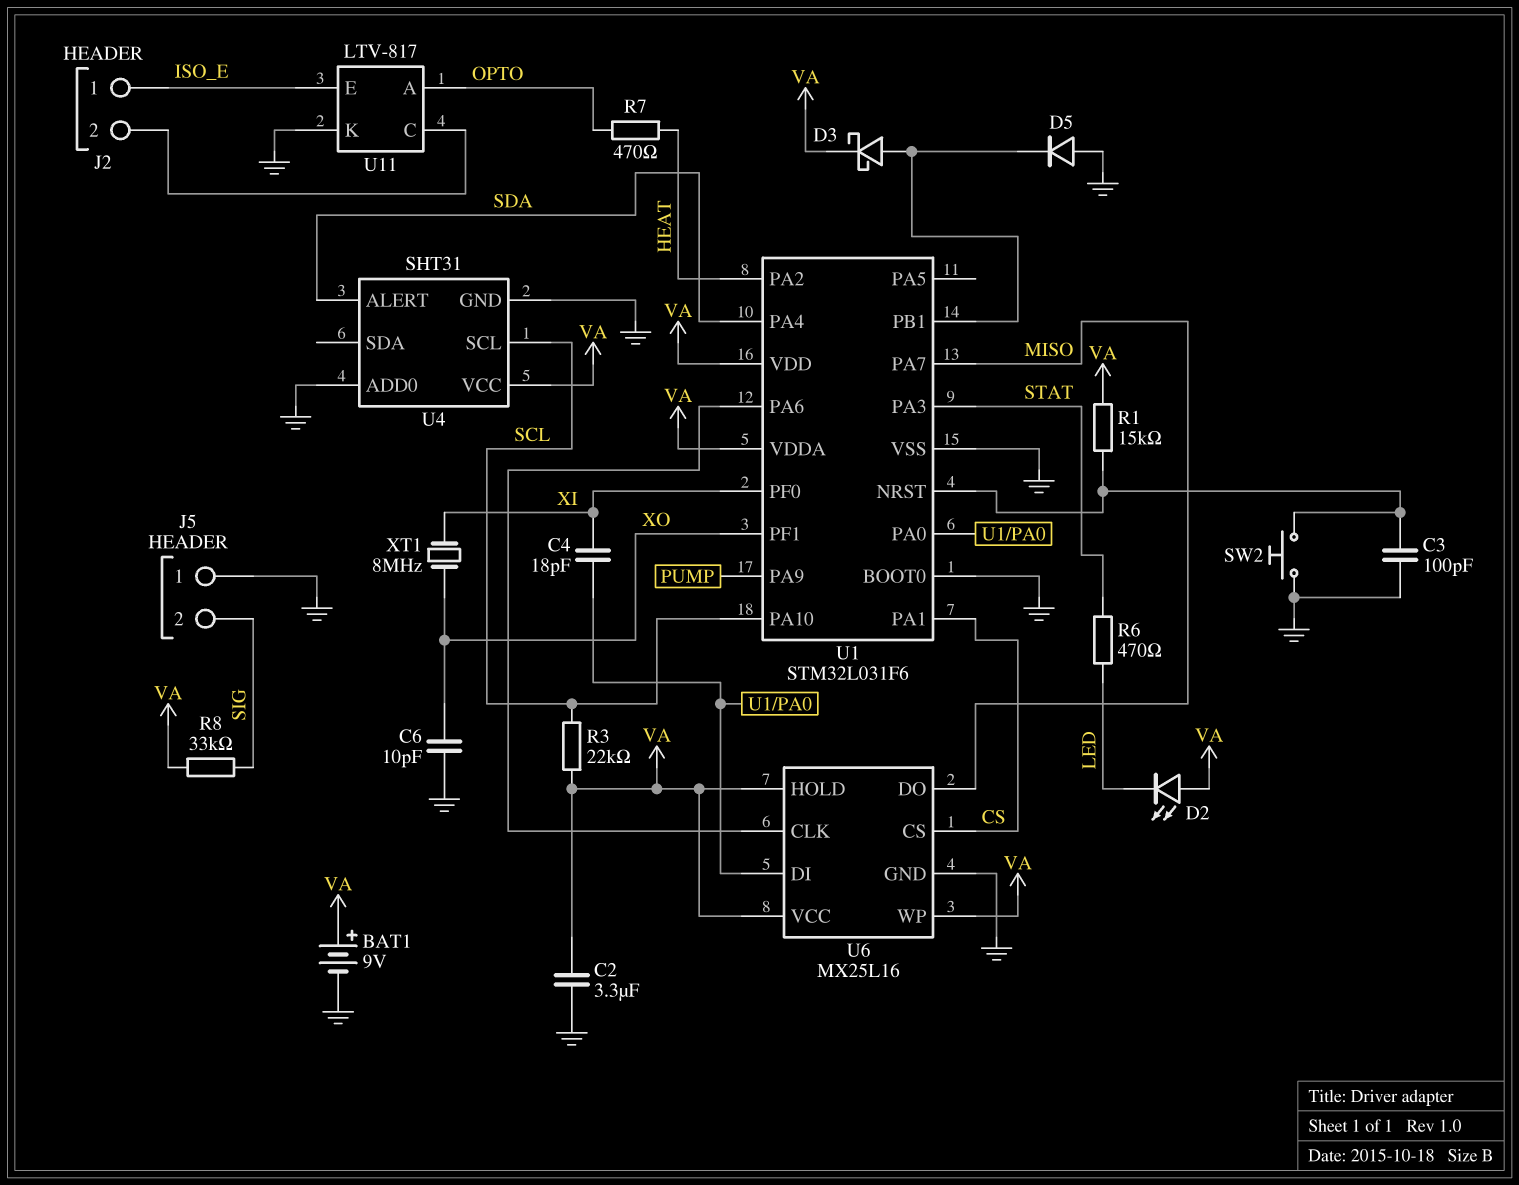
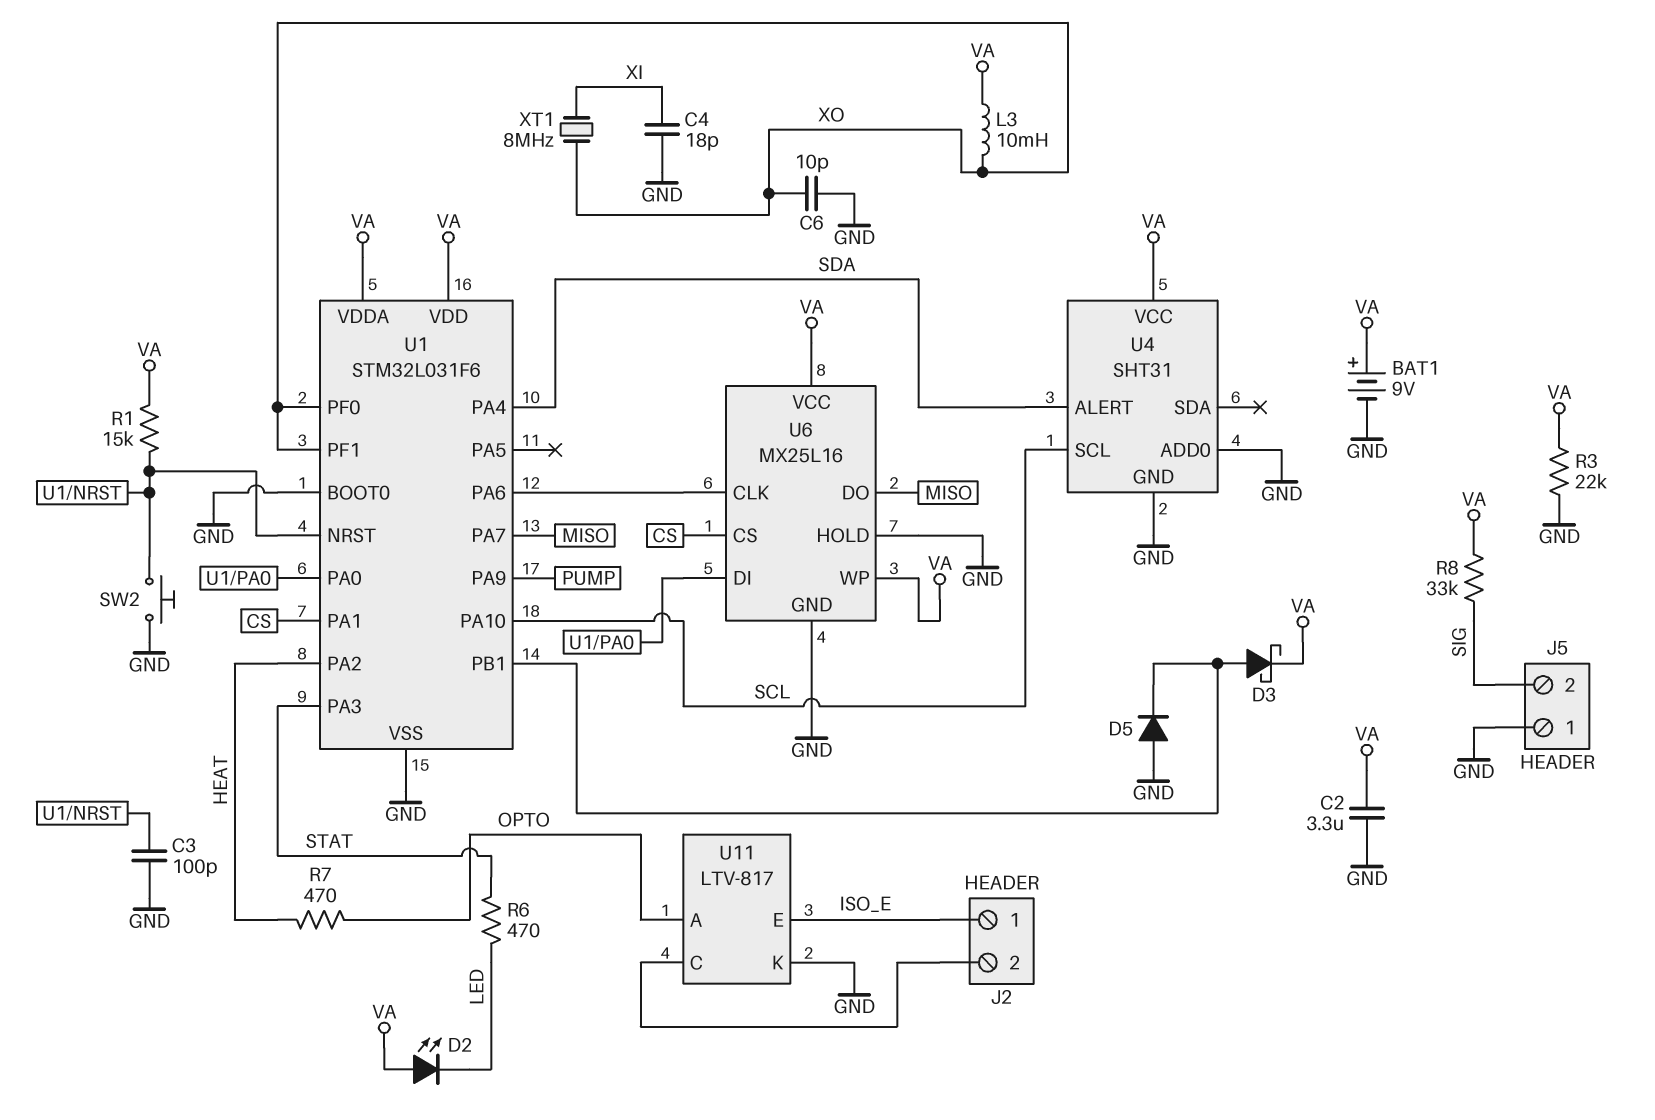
C4: 18pF (U1/PA0, XI) -> 18pF (GND, XI)
L3: none -> 10mH (VA, XO)
R3: 22k (SCL, VA) -> 22k (GND, VA)
U1 pin PF0: XI -> XO
U6 pin HOLD: VA -> GND

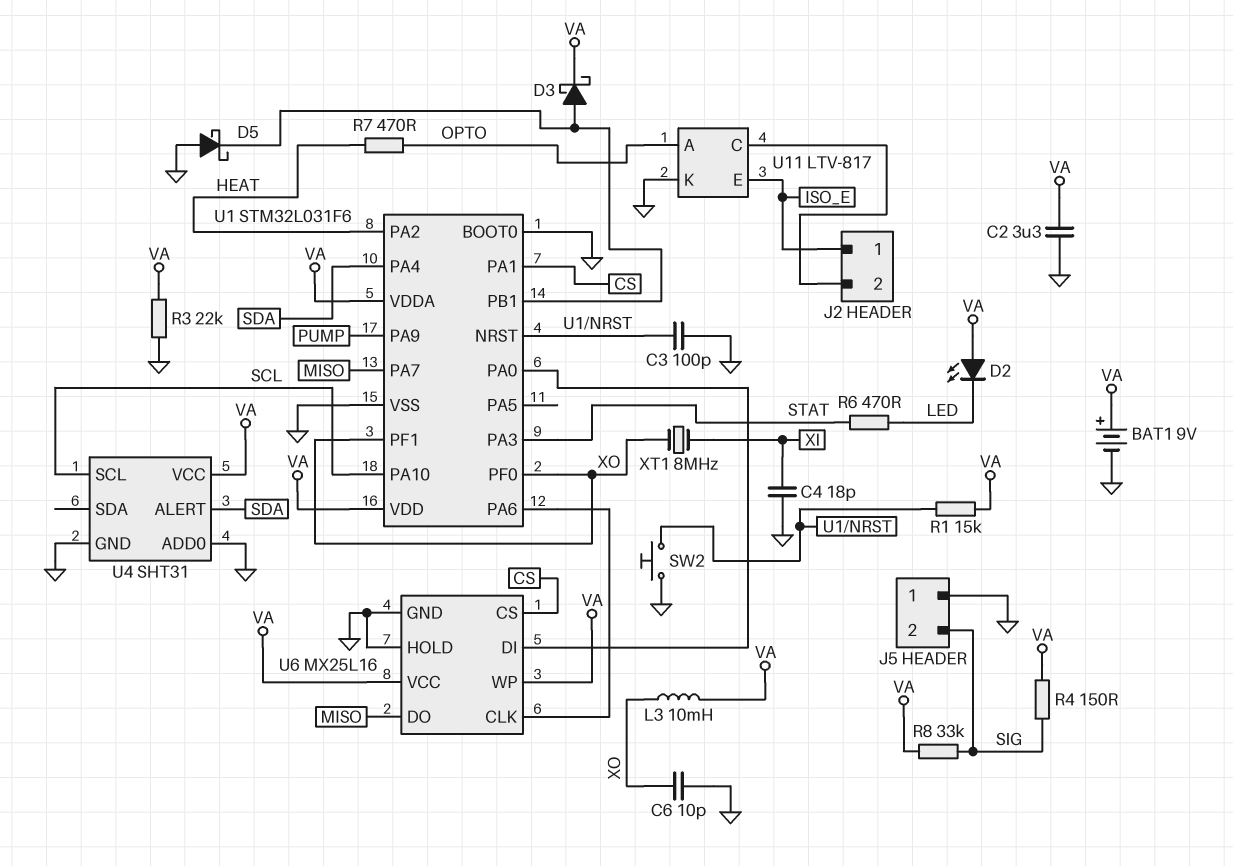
D5: diode (A GND, K U1/PB1) -> schottky (A GND, K U1/PB1)
R4: none -> 150 (SIG, VA)

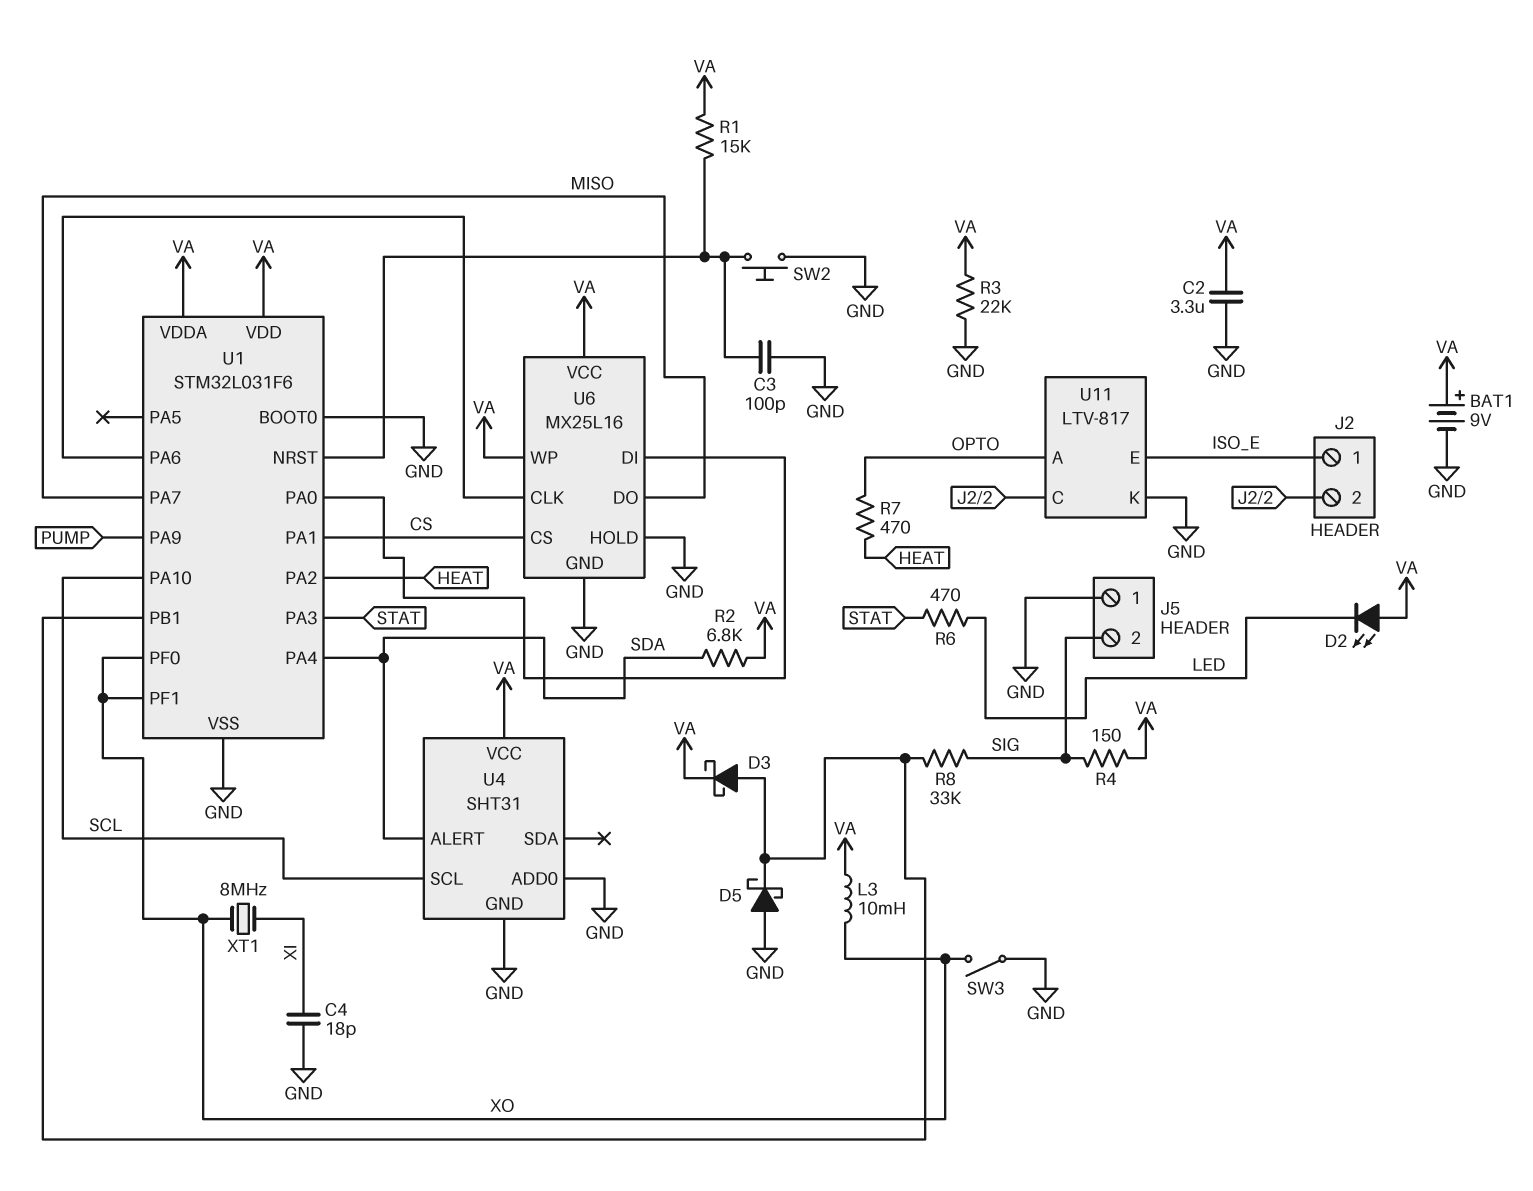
C6: 10pF (GND, XO) -> none
R2: none -> 6.8k (SDA, VA)
R8: 33k (SIG, VA) -> 33k (SIG, U1/PB1)
SW3: none -> switch (GND, XO)

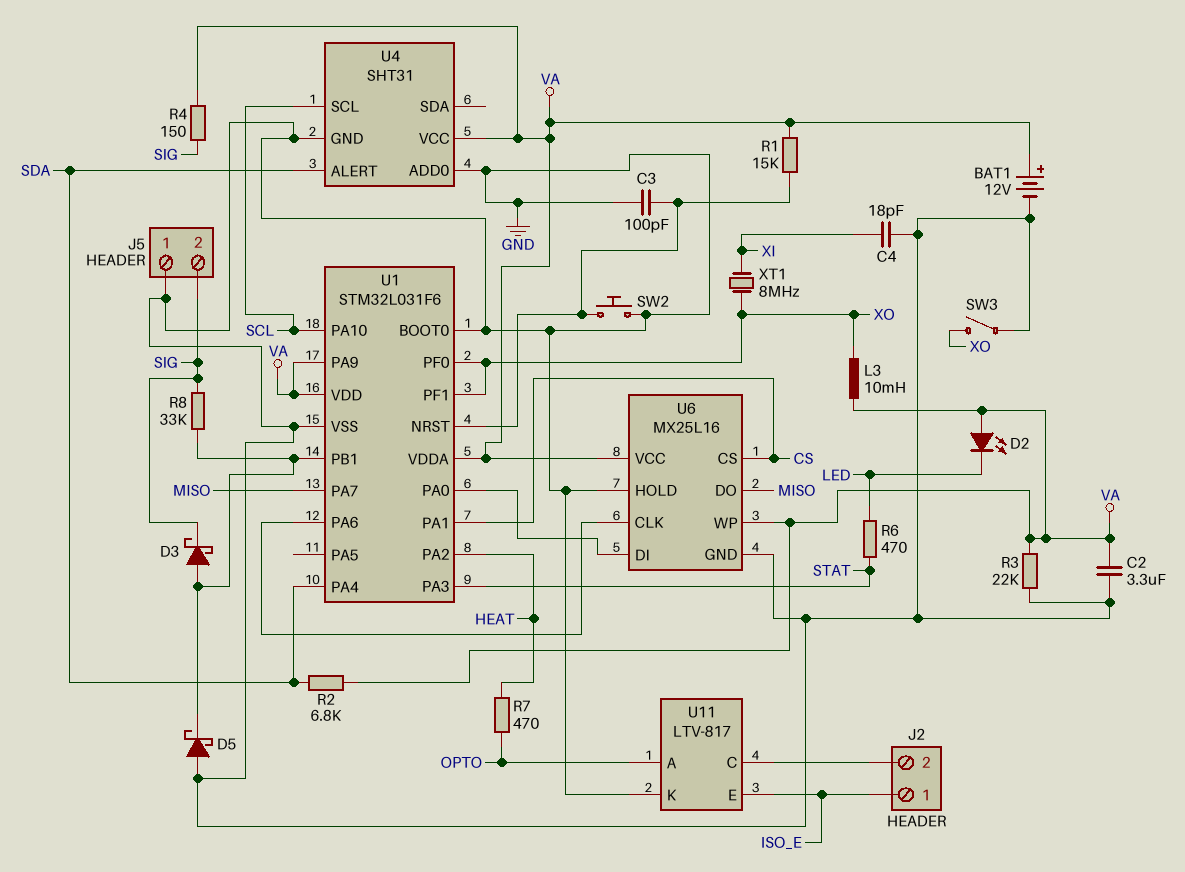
BAT1: 9V (plus VA, minus GND) -> 12V (plus VA, minus GND)
D3: schottky (A U1/PB1, K VA) -> schottky (A U1/PB1, K SIG)
U1 pin PA9: PUMP -> VA

